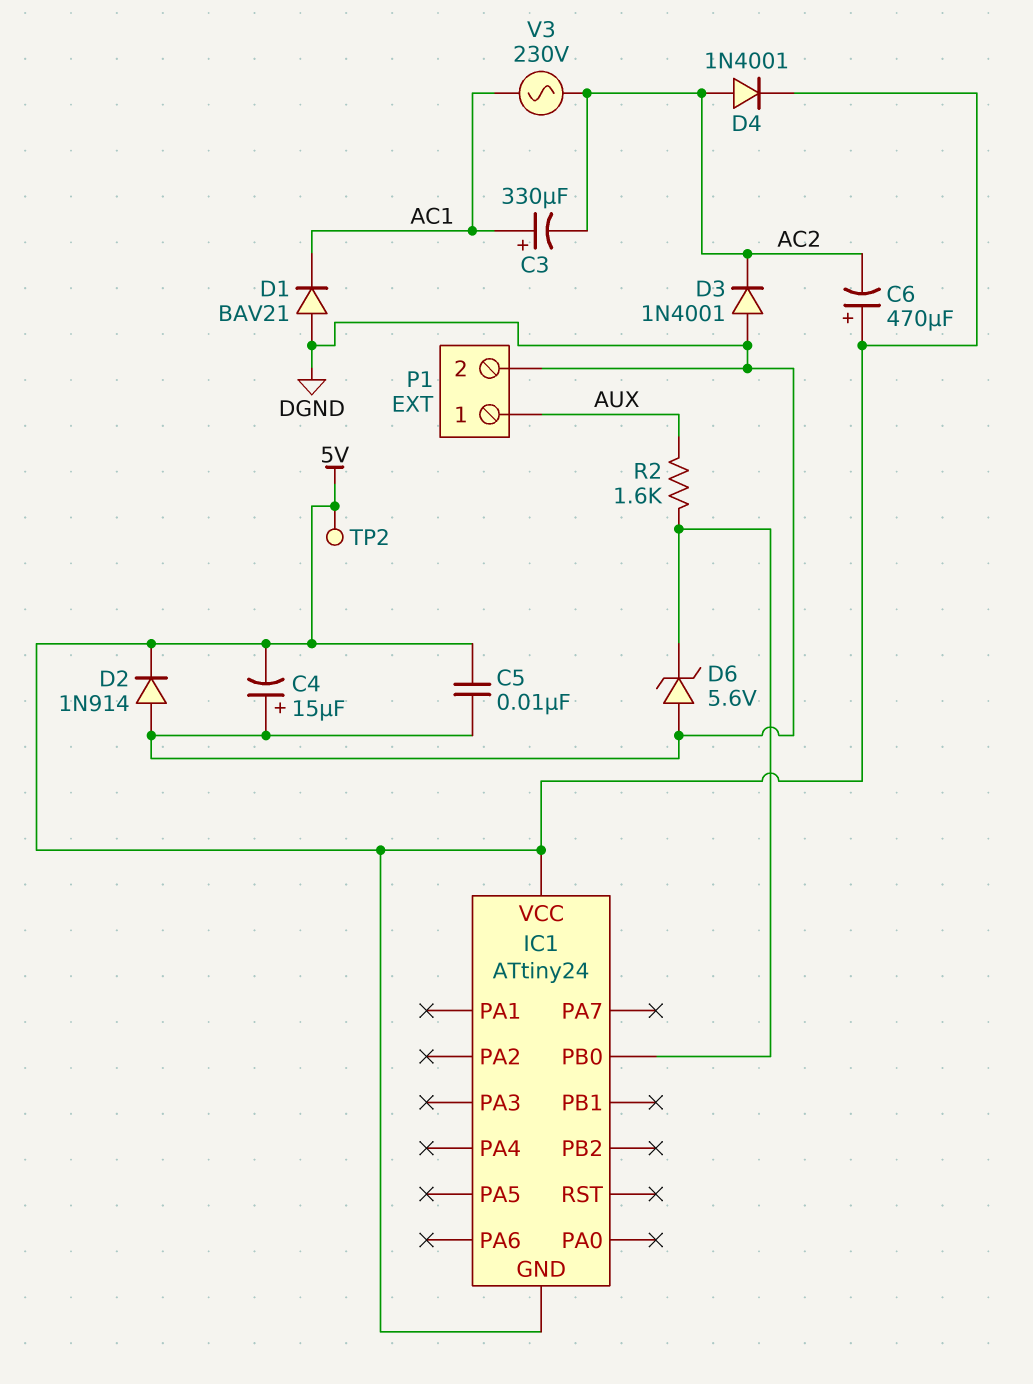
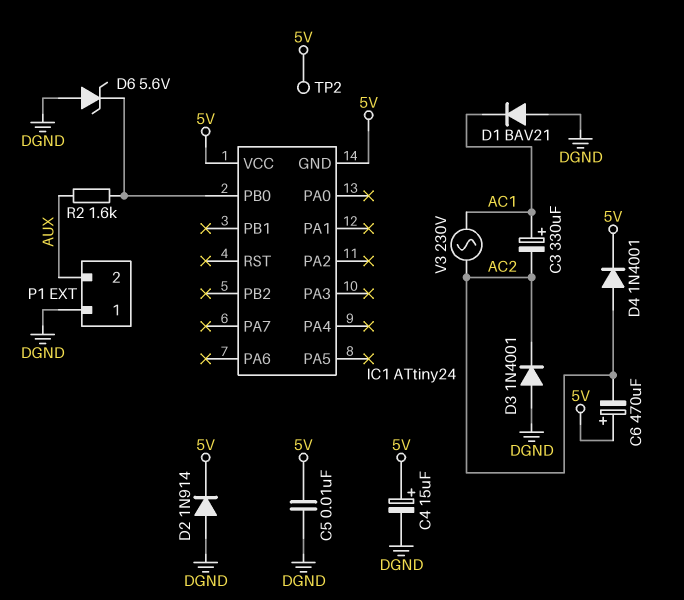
C4: 15uF (plus DGND, minus 5V) -> 15uF (plus 5V, minus DGND)
P1 pin 1: AUX -> DGND
P1 pin 2: DGND -> AUX

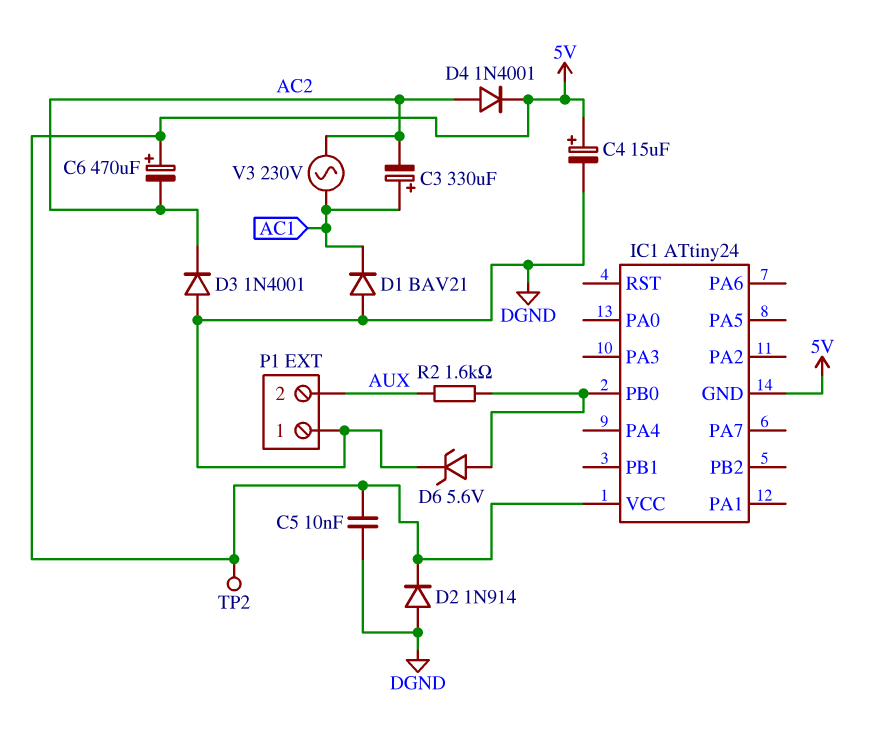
D6: zener 5.6V (A DGND, K IC1/PB0) -> zener 5.6V (A IC1/PB0, K DGND)

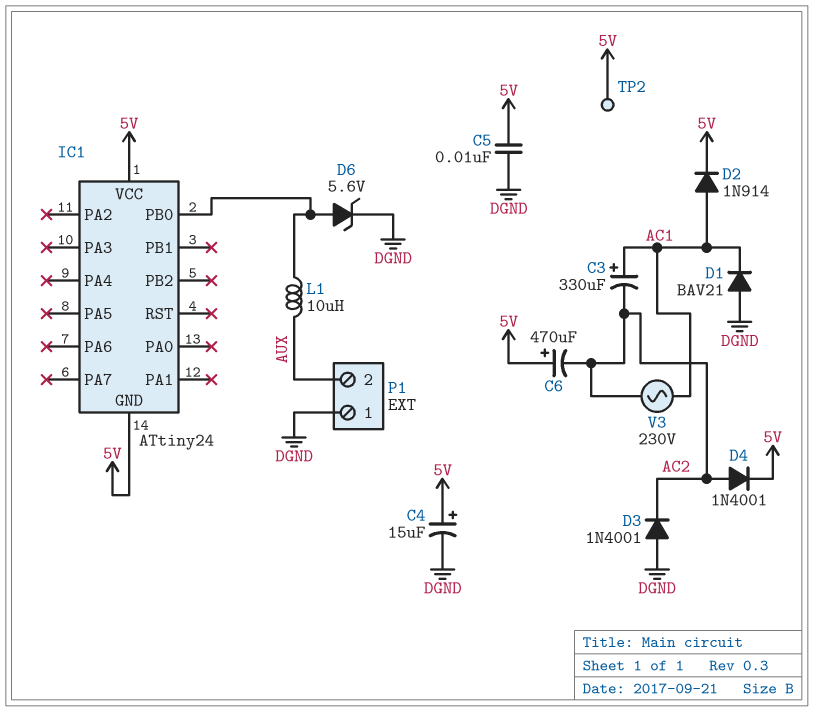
D2: diode 1N914 (A DGND, K 5V) -> diode 1N914 (A AC1, K 5V)
L1: none -> 10uH (AUX, IC1/PB0)
R2: 1.6k (AUX, IC1/PB0) -> none

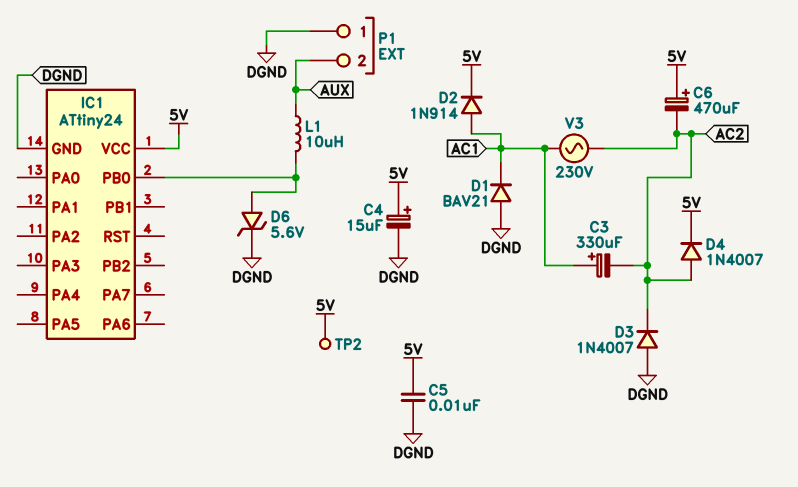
D3: diode 1N4001 (A DGND, K AC2) -> diode 1N4007 (A DGND, K AC2)
D4: diode 1N4001 (A AC2, K 5V) -> diode 1N4007 (A AC2, K 5V)
IC1 pin GND: 5V -> DGND

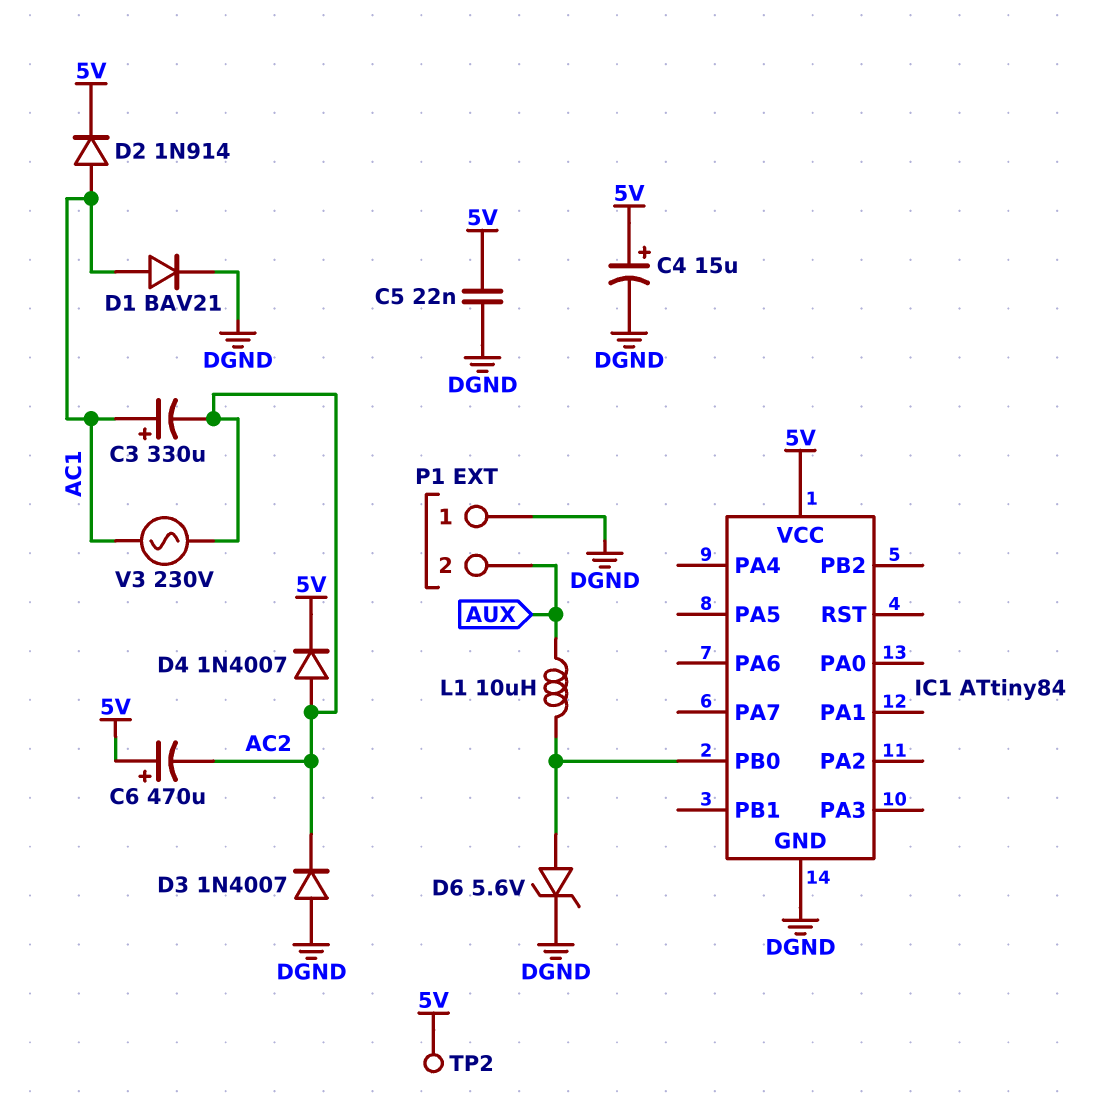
C5: 10nF (5V, DGND) -> 22nF (5V, DGND)
D1: diode BAV21 (A DGND, K AC1) -> diode BAV21 (A AC1, K DGND)
IC1: ATtiny24 -> ATtiny84

